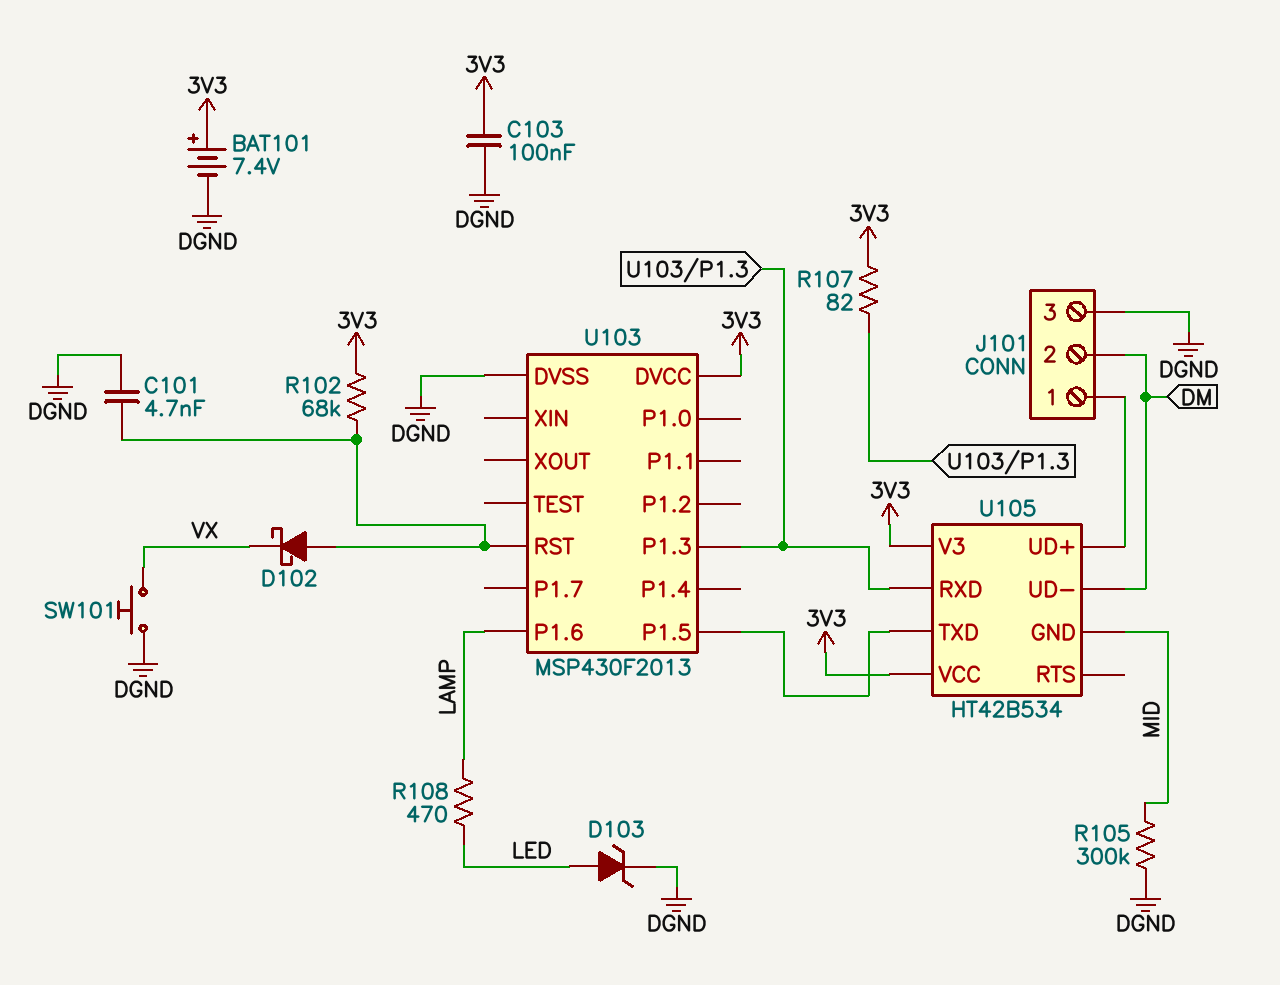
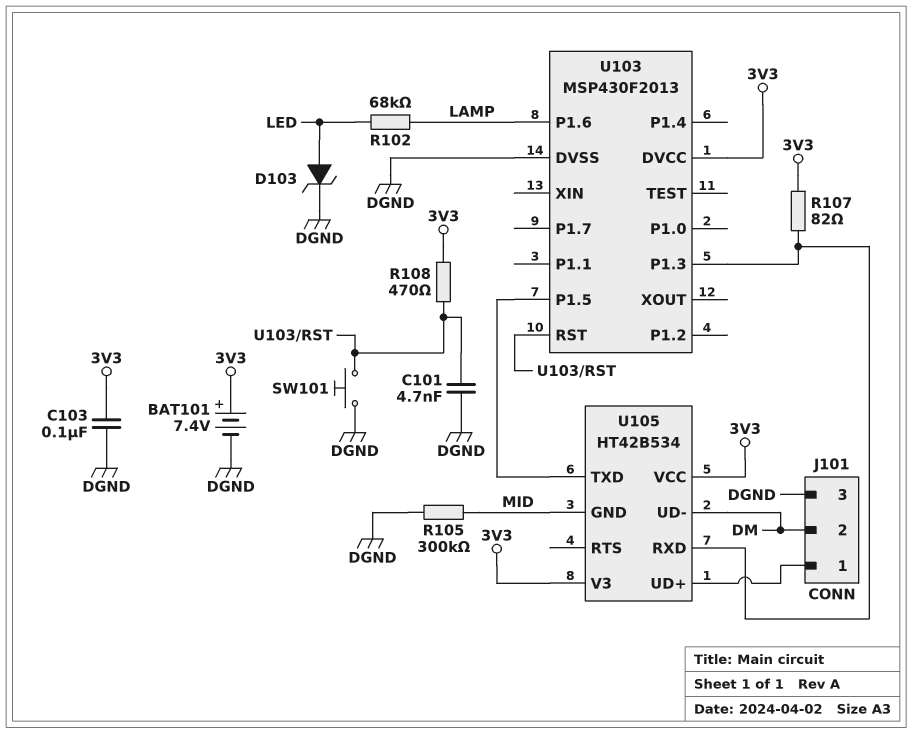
D102: schottky (A U103/RST, K VX) -> none
R102: 68k (3V3, U103/RST) -> 68k (LAMP, LED)
R108: 470 (LAMP, LED) -> 470 (3V3, U103/RST)
SW101: button (DGND, VX) -> button (DGND, U103/RST)

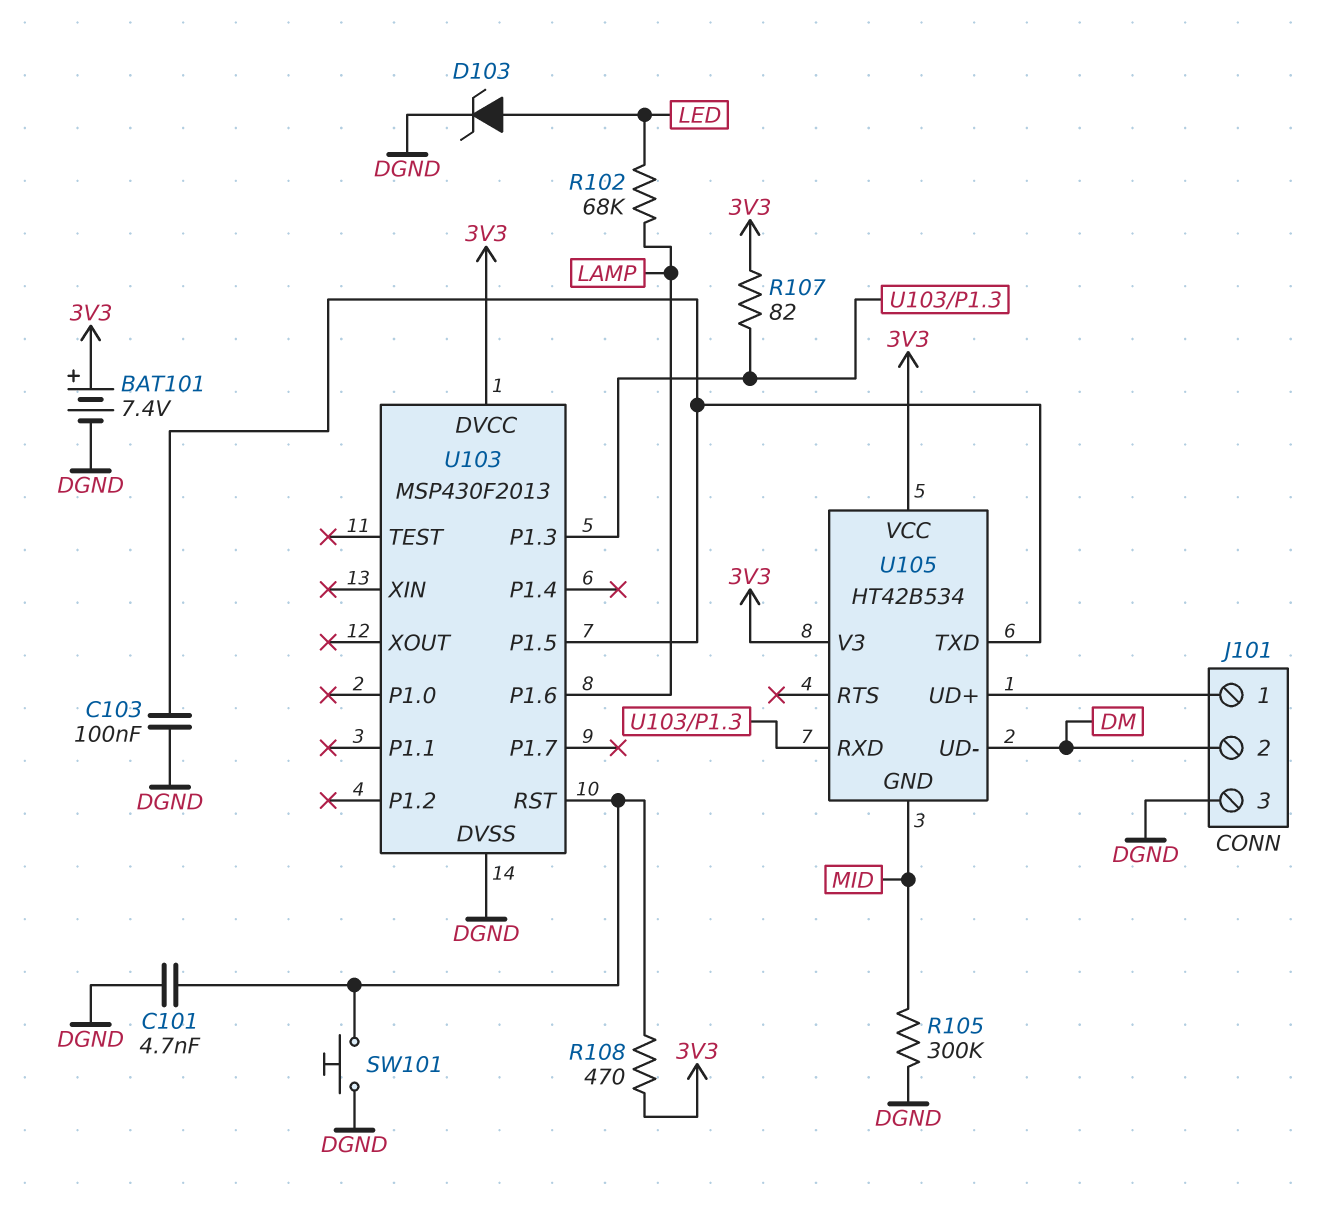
C103: 100nF (3V3, DGND) -> 100nF (DGND, U103/P1.5)

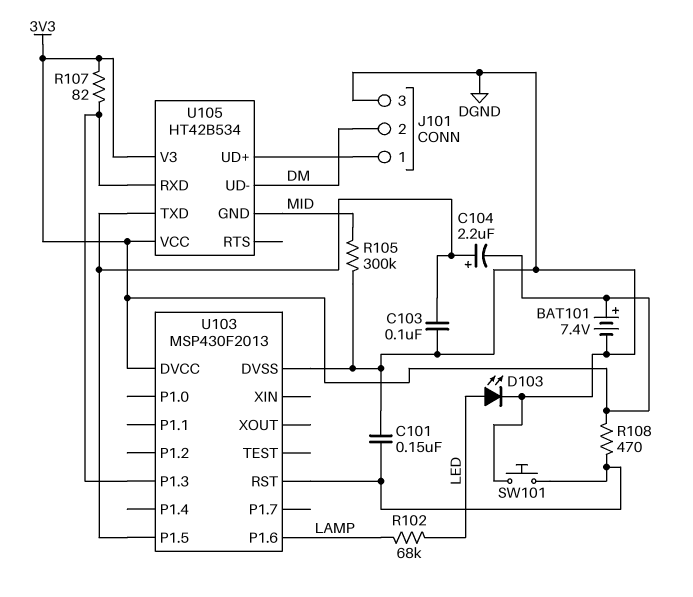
C101: 4.7nF (DGND, U103/RST) -> 150nF (DGND, U103/RST)
C104: none -> 2.2uF (plus U103/P1.5, minus 3V3)
D103: zener (A LED, K DGND) -> LED (A LED, K DGND)

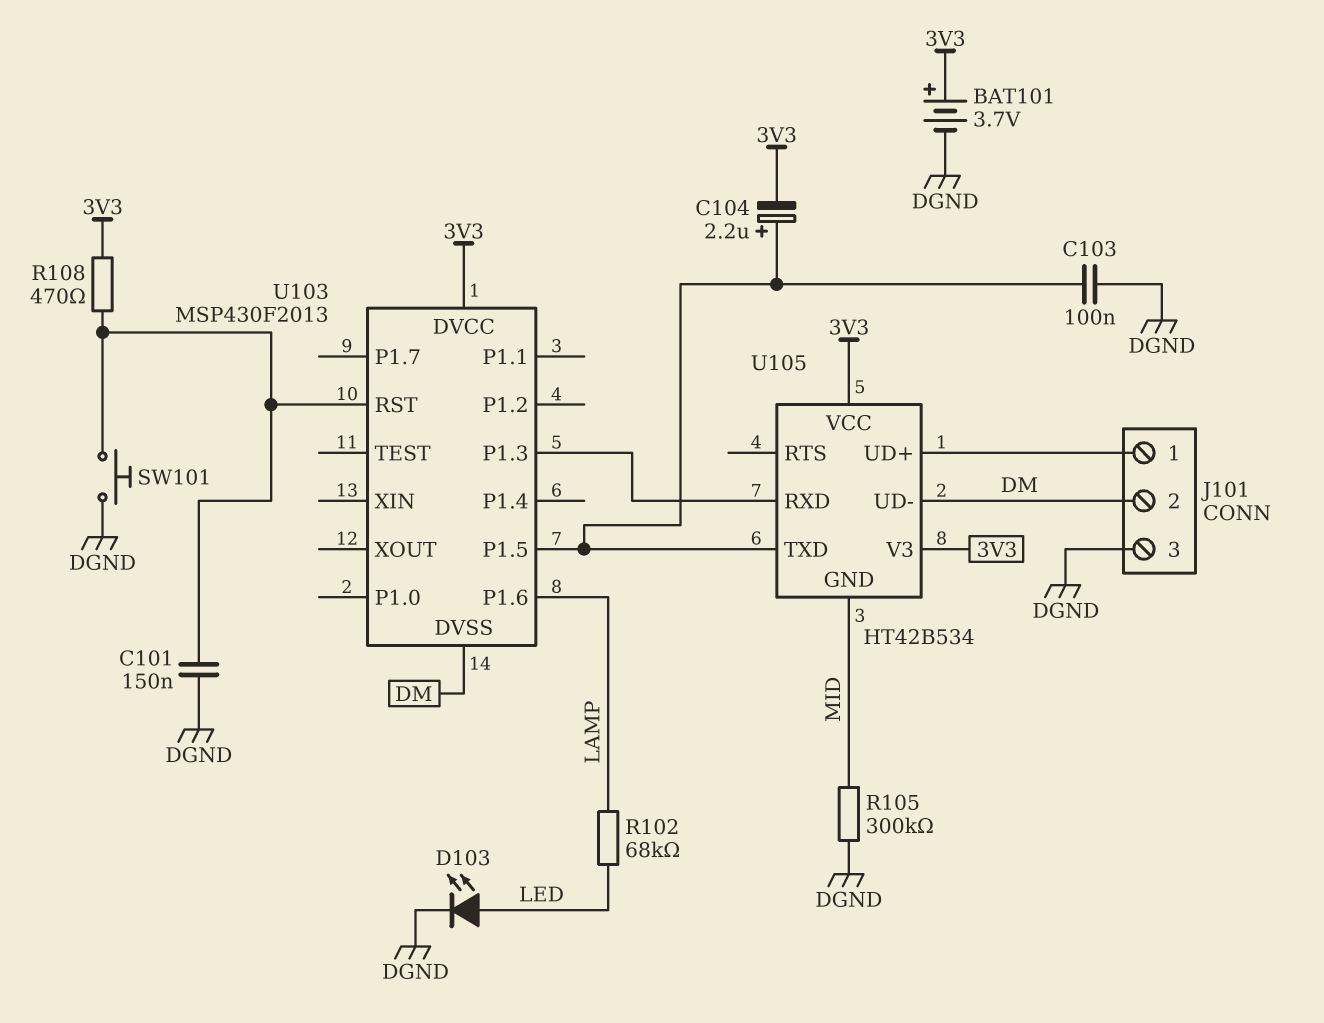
BAT101: 7.4V (plus 3V3, minus DGND) -> 3.7V (plus 3V3, minus DGND)
R107: 82 (3V3, U103/P1.3) -> none
U103 pin DVSS: DGND -> DM

